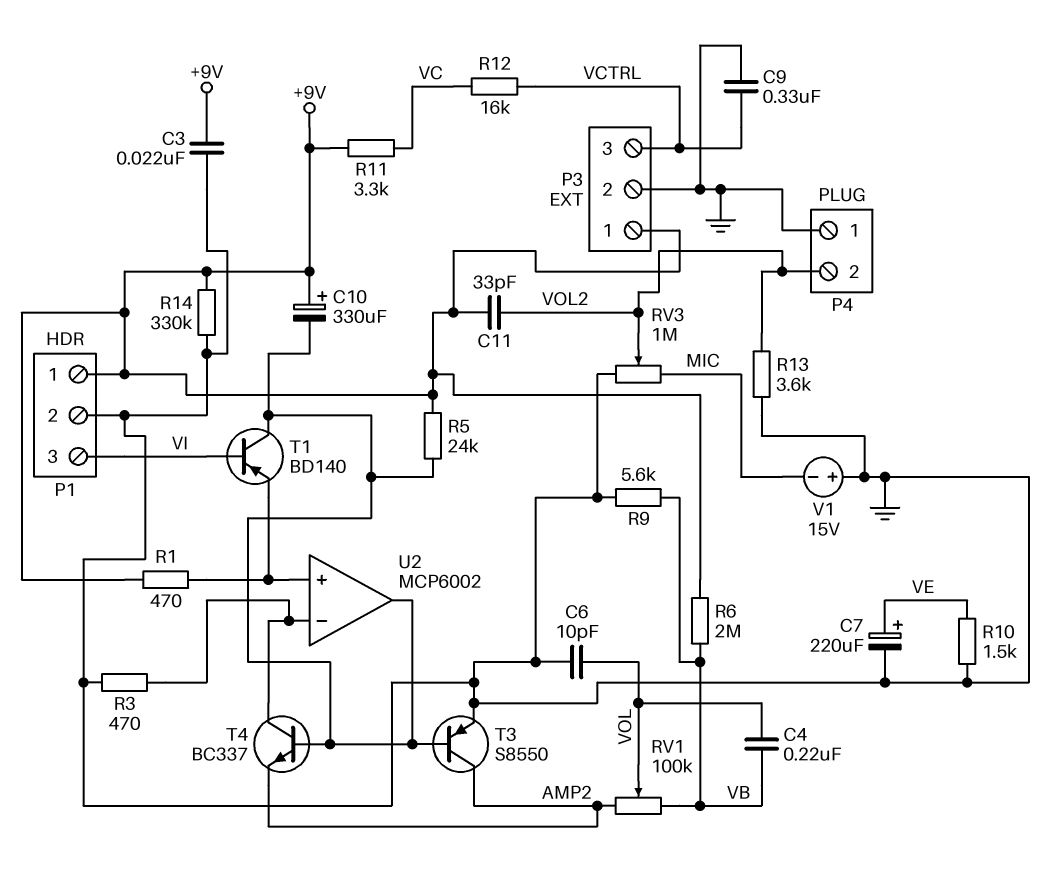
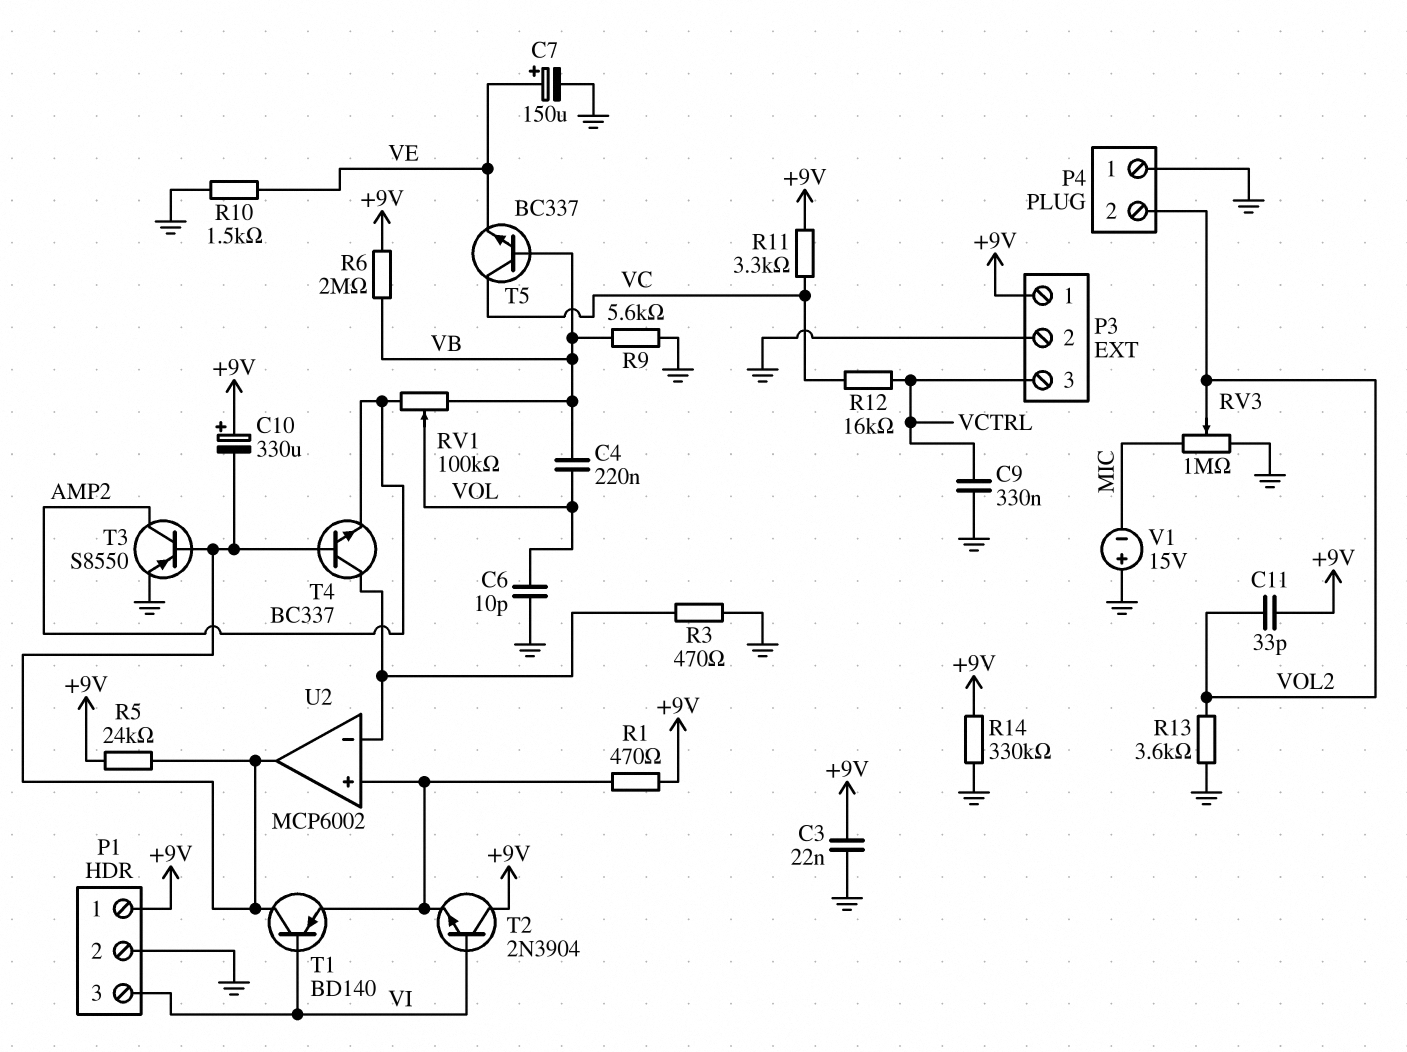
C7: 220uF (plus VE, minus GND) -> 150uF (plus VE, minus GND)
T2: none -> NPN 2N3904 (B VI, C +9V, E U2/in+)
T5: none -> NPN BC337 (B VB, C VC, E VE)

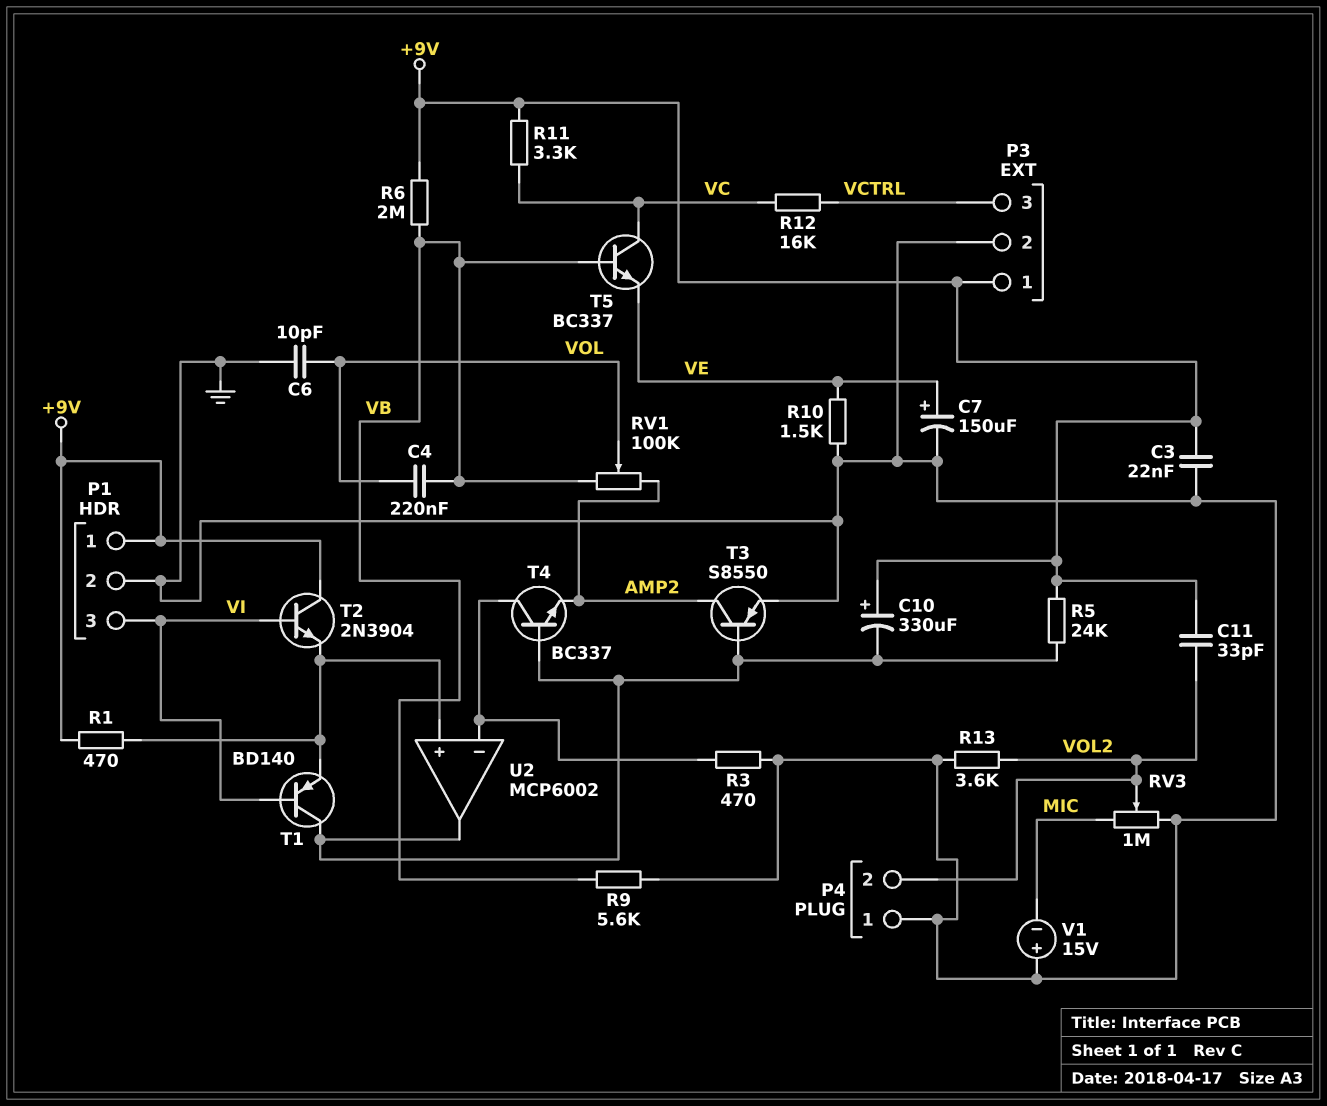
C9: 330nF (GND, VCTRL) -> none
R14: 330k (+9V, GND) -> none

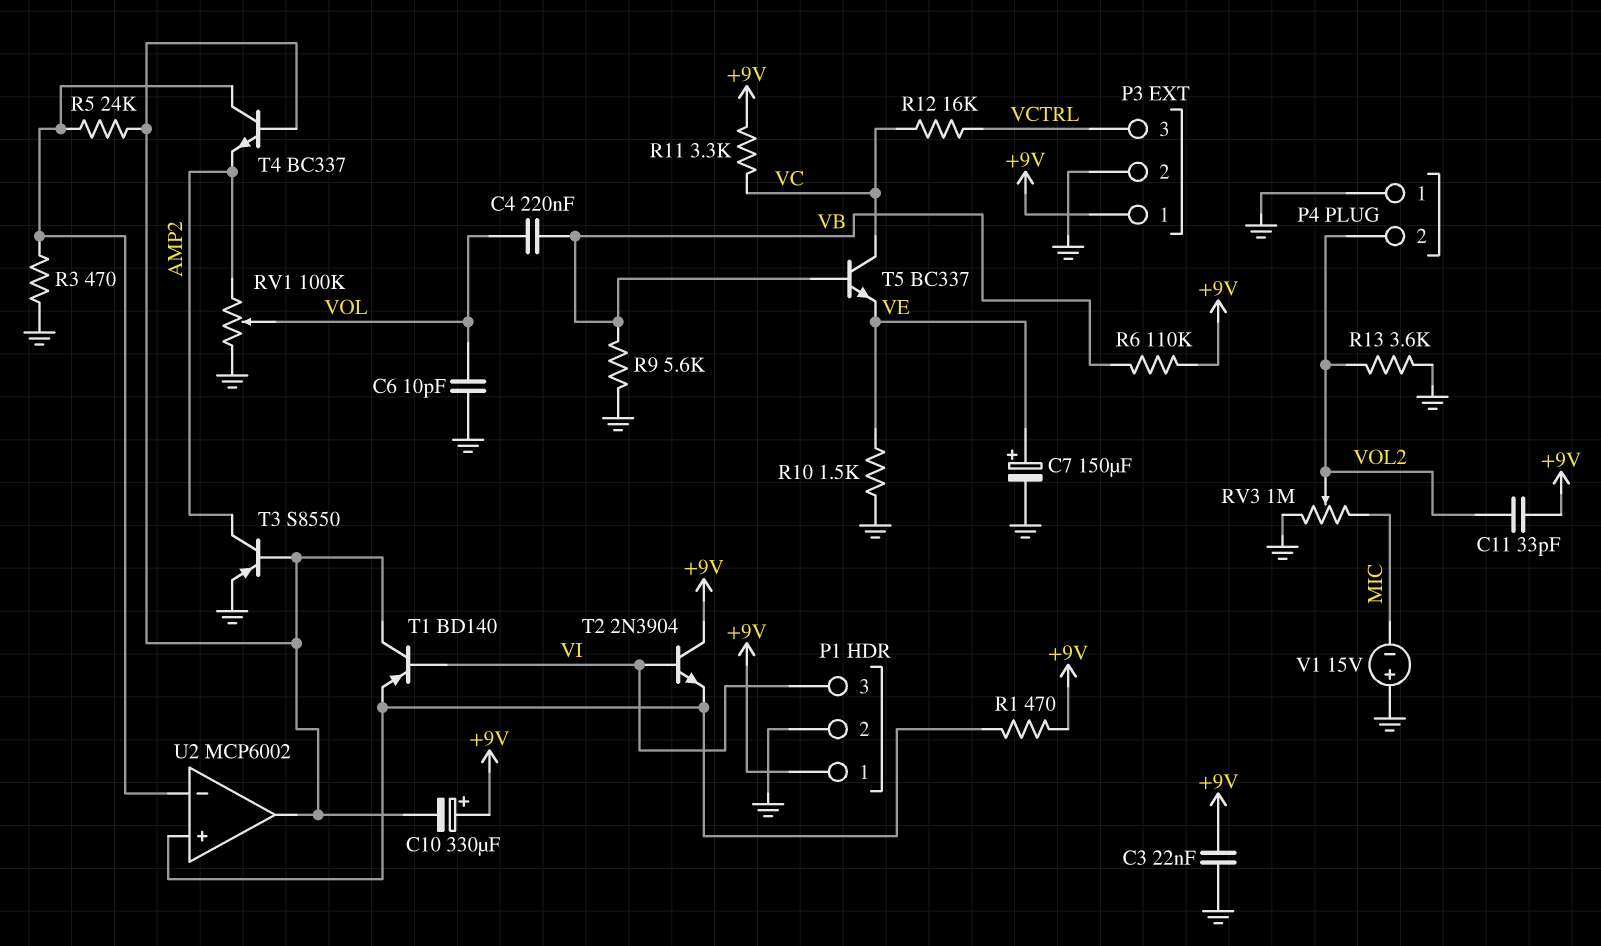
R5: 24k (+9V, U2/out) -> 24k (U2/in-, U2/out)
R6: 2M (+9V, VB) -> 110k (+9V, VB)
RV1: 100k (AMP2, VB, wiper VOL) -> 100k (AMP2, GND, wiper VOL)

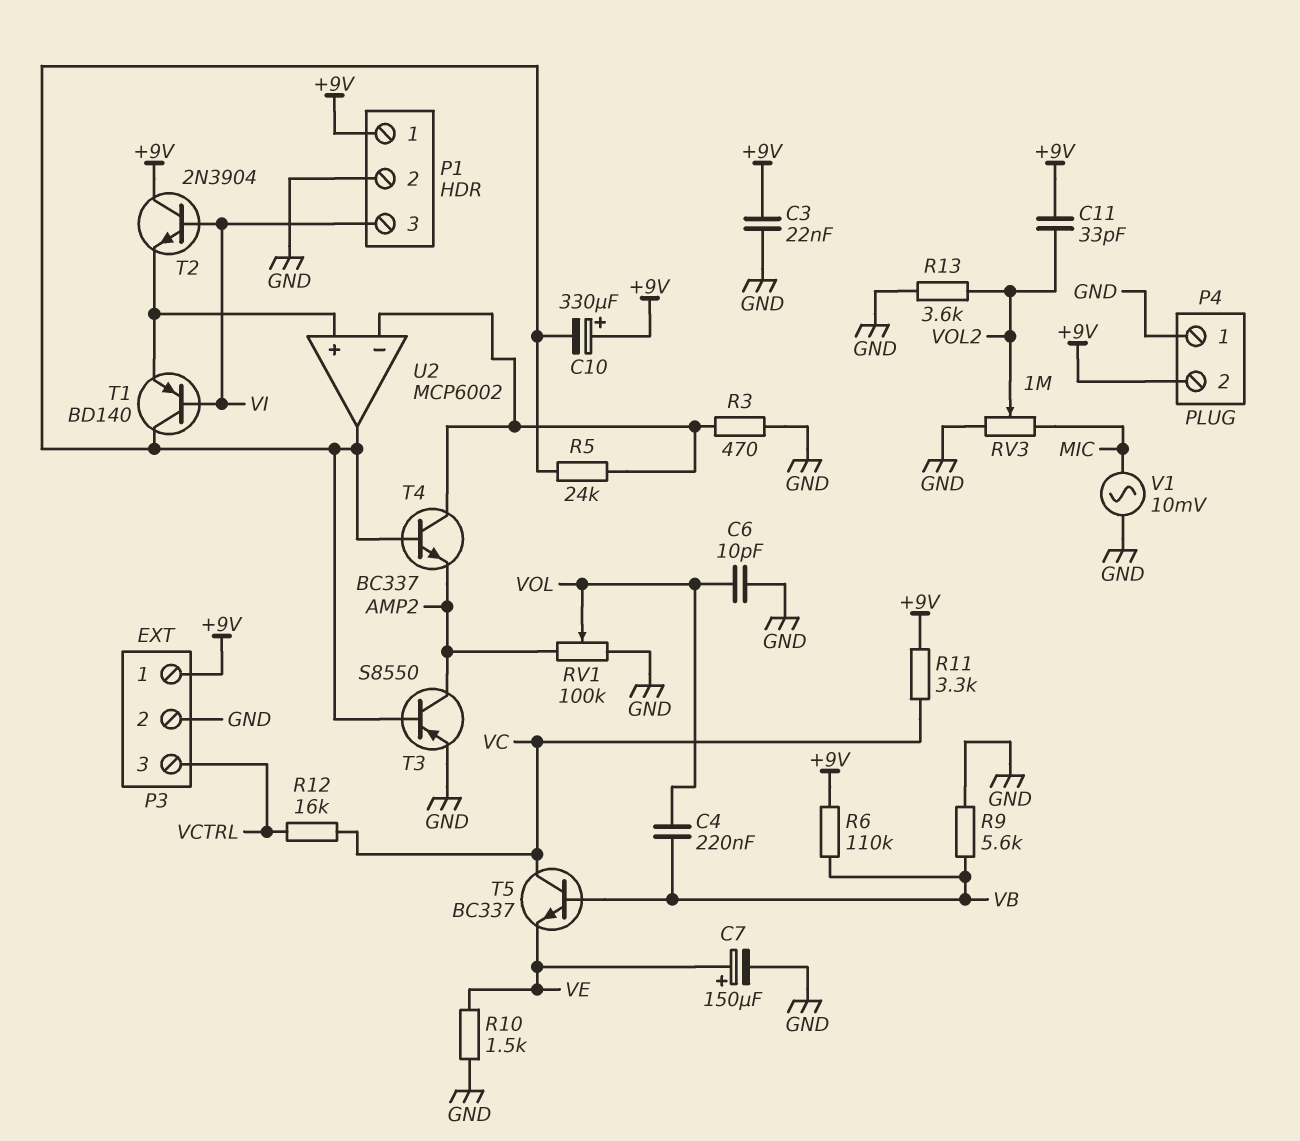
P4 pin 2: VOL2 -> +9V
R1: 470 (+9V, U2/in+) -> none
V1: 15V (plus GND, minus MIC) -> AC 10mV (GND, MIC)

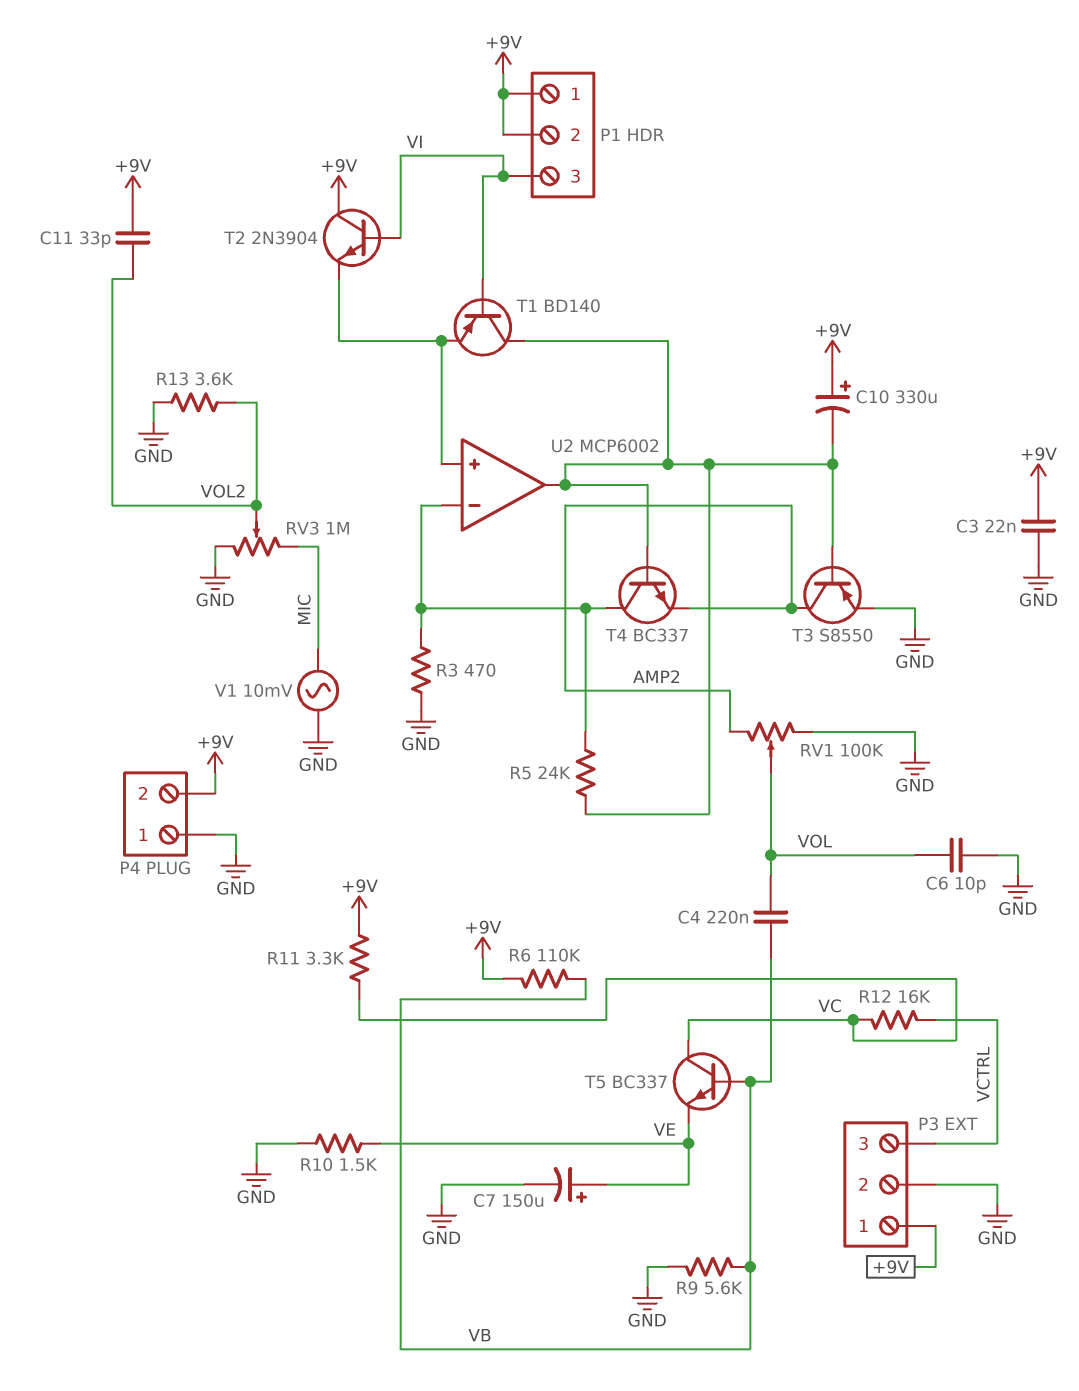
P1 pin 2: GND -> +9V

